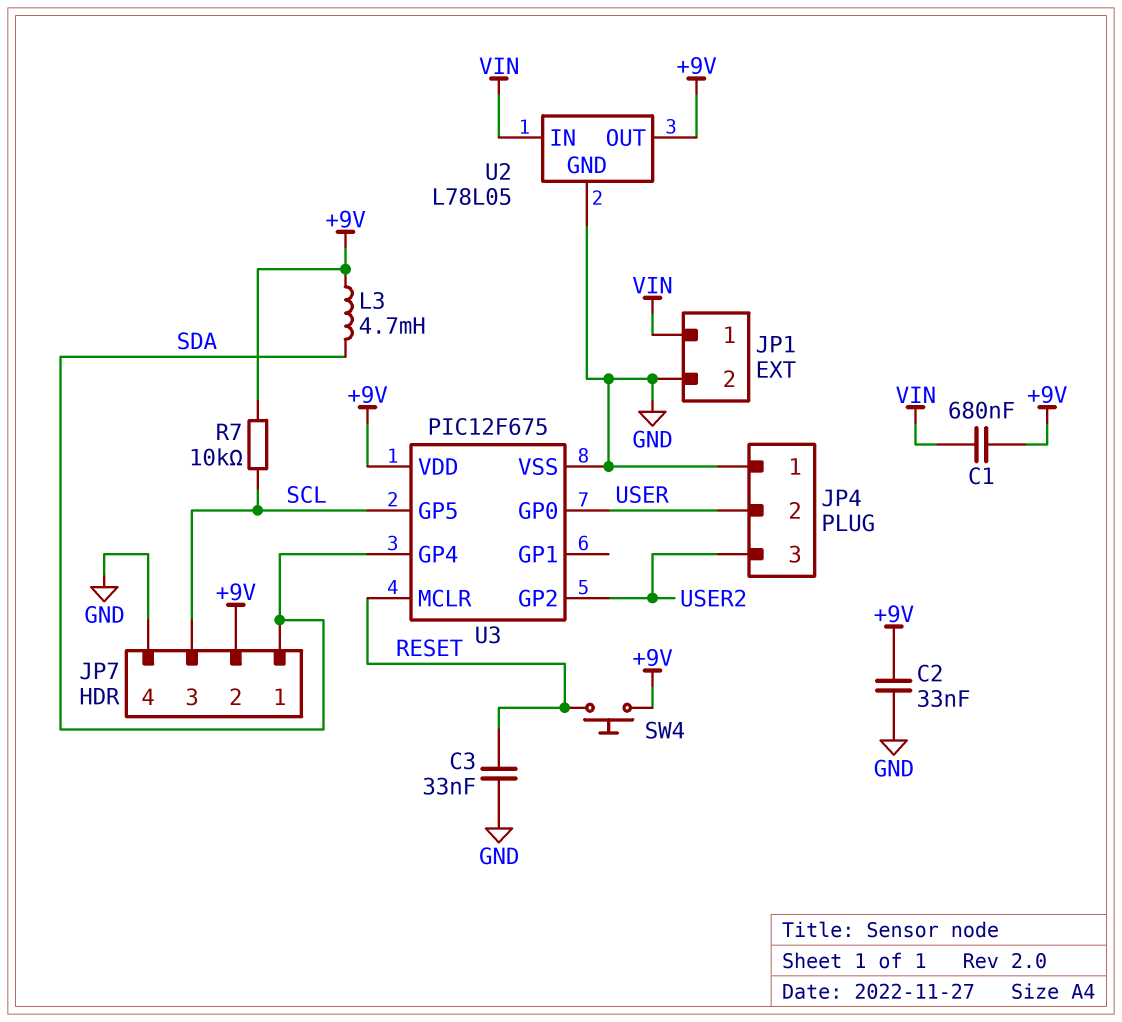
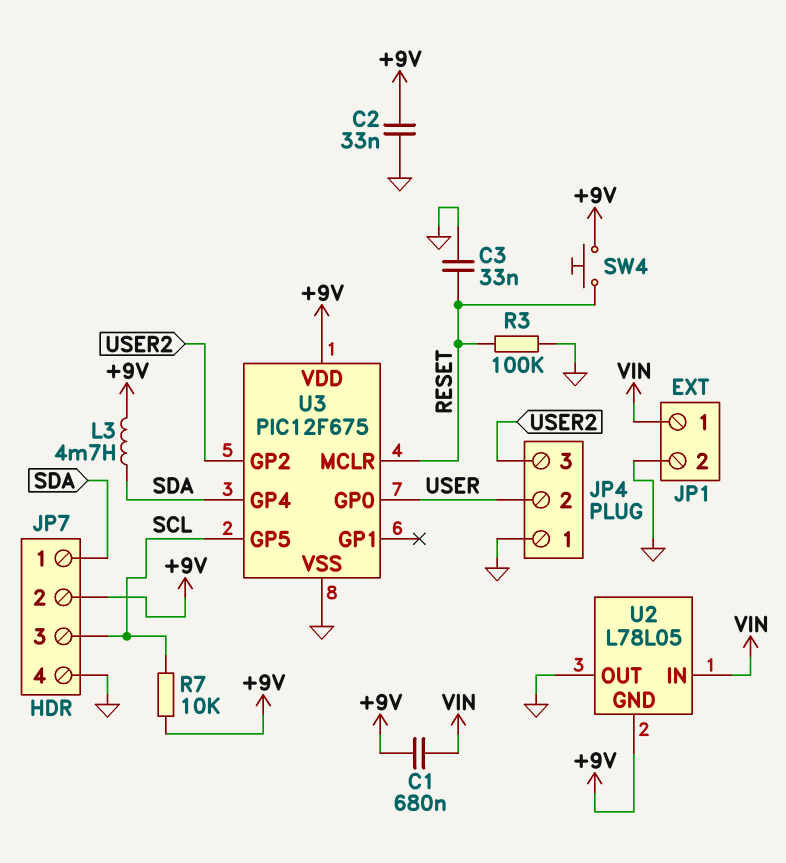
R3: none -> 100k (GND, RESET)
U2 pin GND: GND -> +9V
U2 pin OUT: +9V -> GND

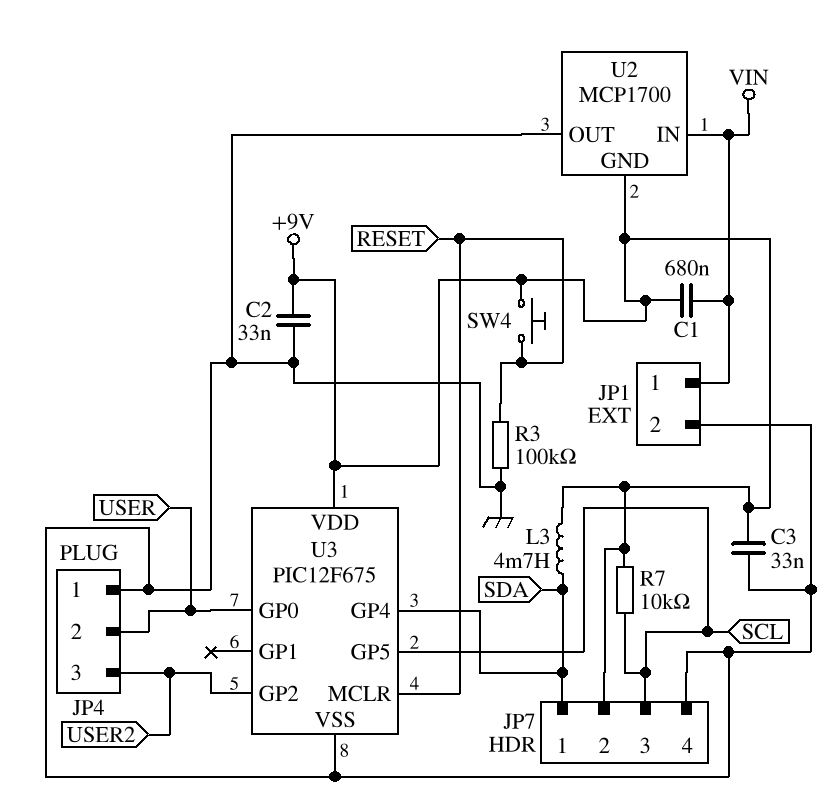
C3: 33nF (GND, RESET) -> 33nF (+9V, GND)
U2: L78L05 -> MCP1700

